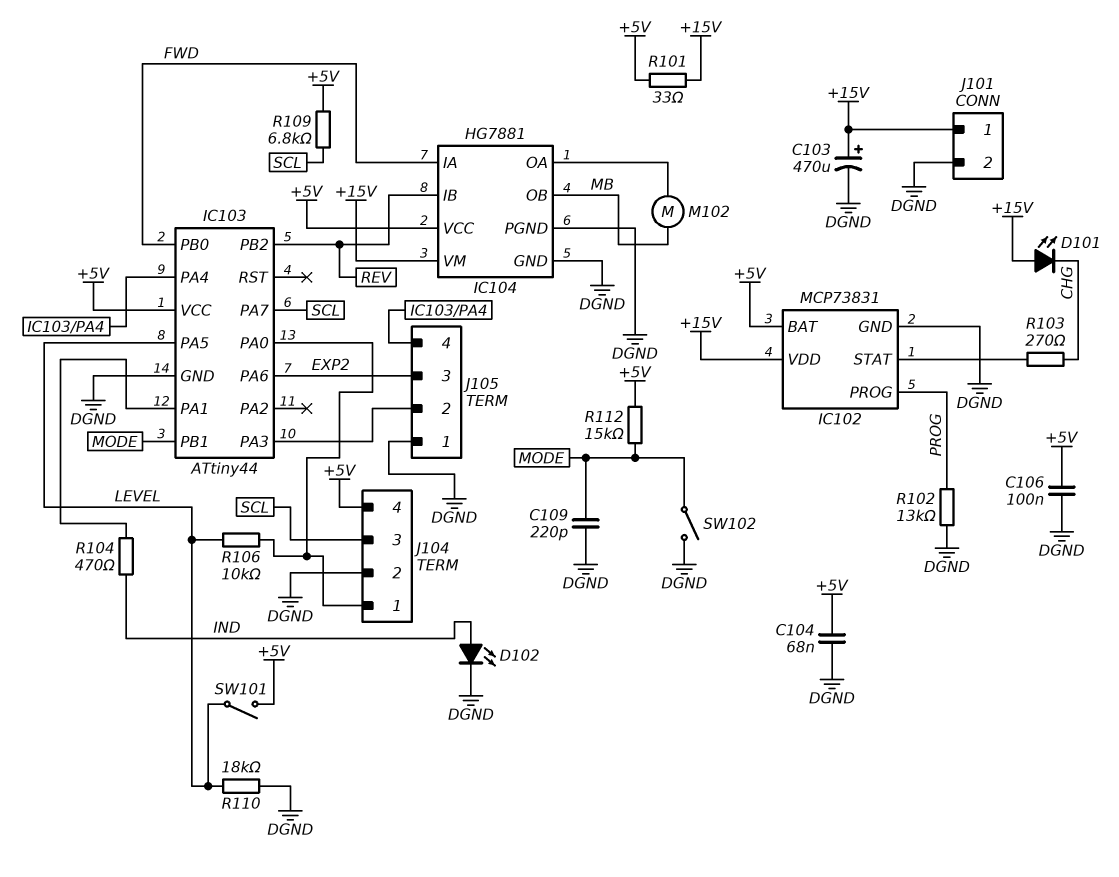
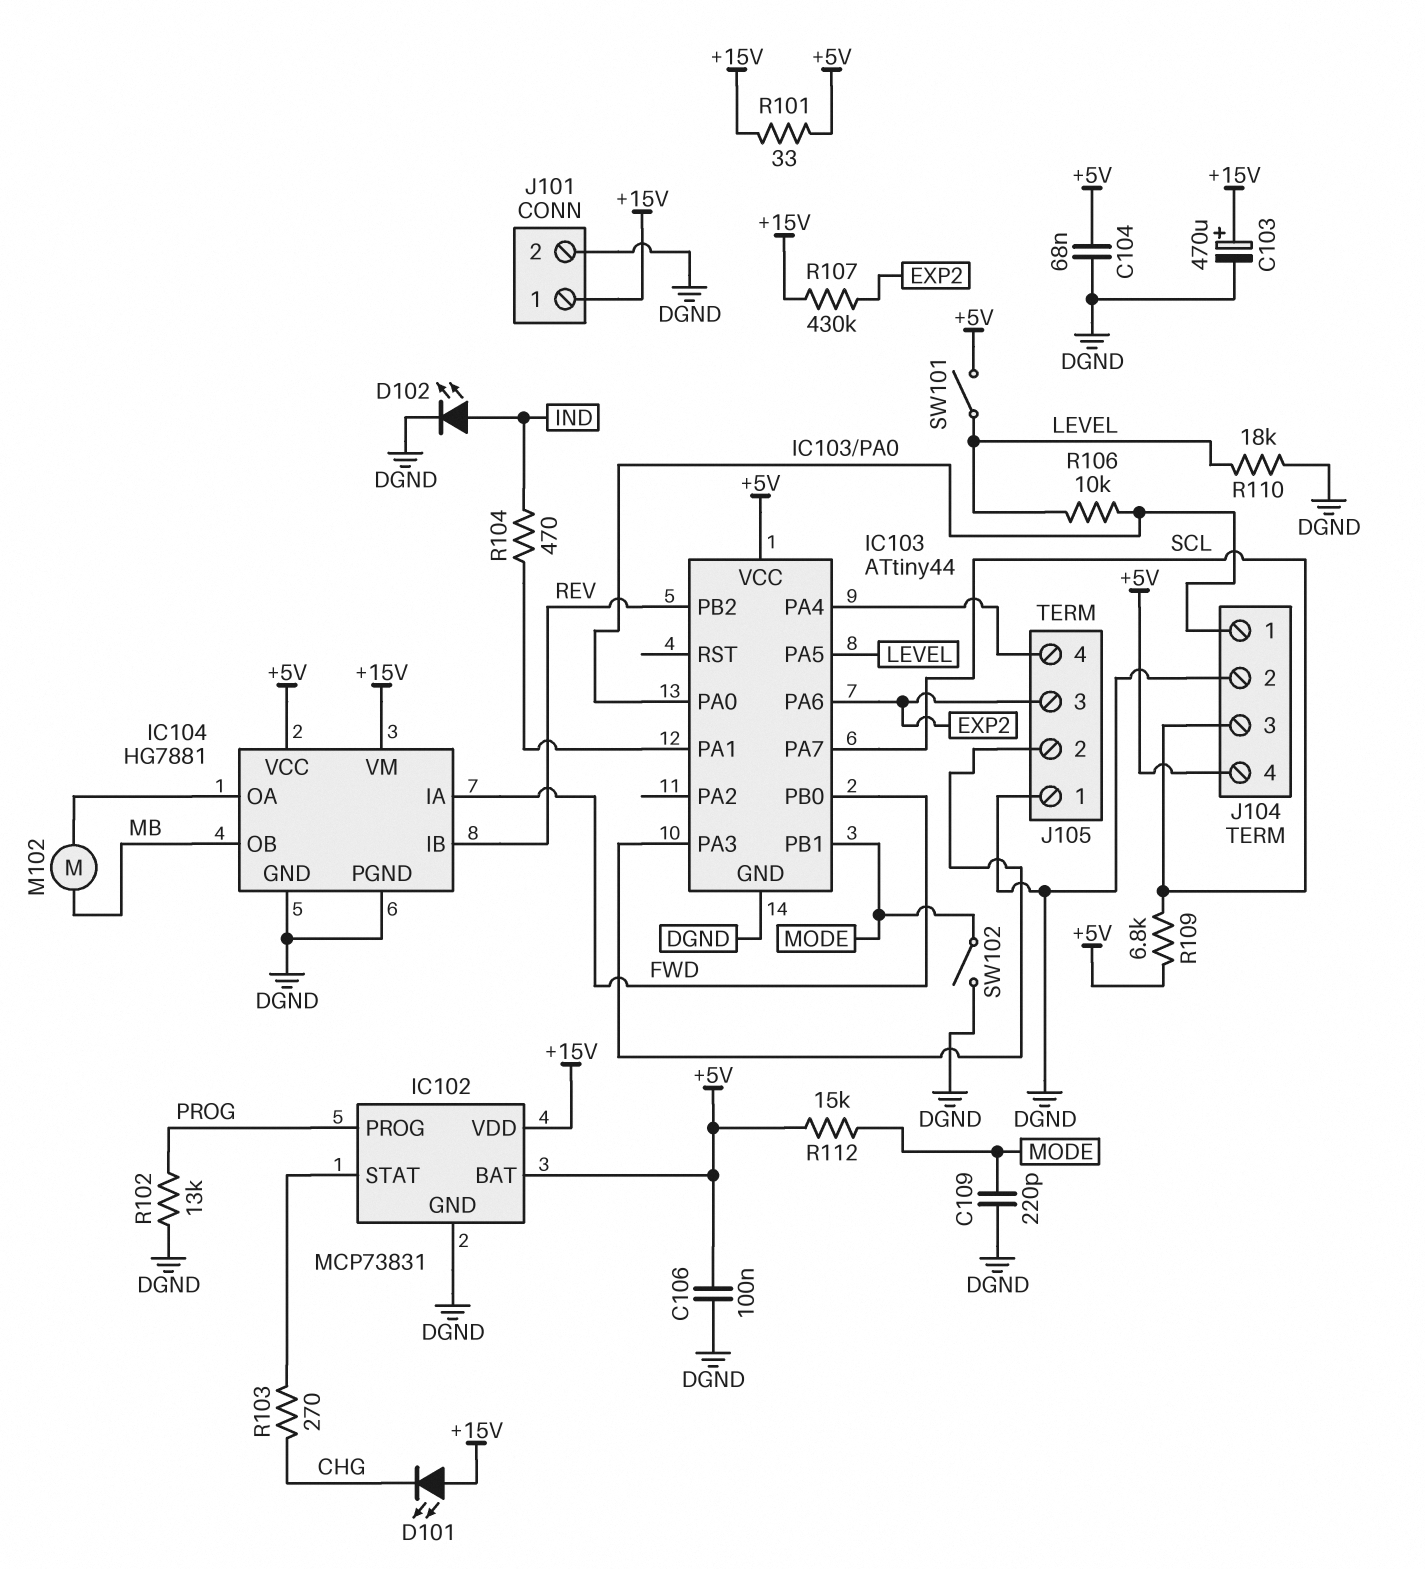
R107: none -> 430k (+15V, EXP2)

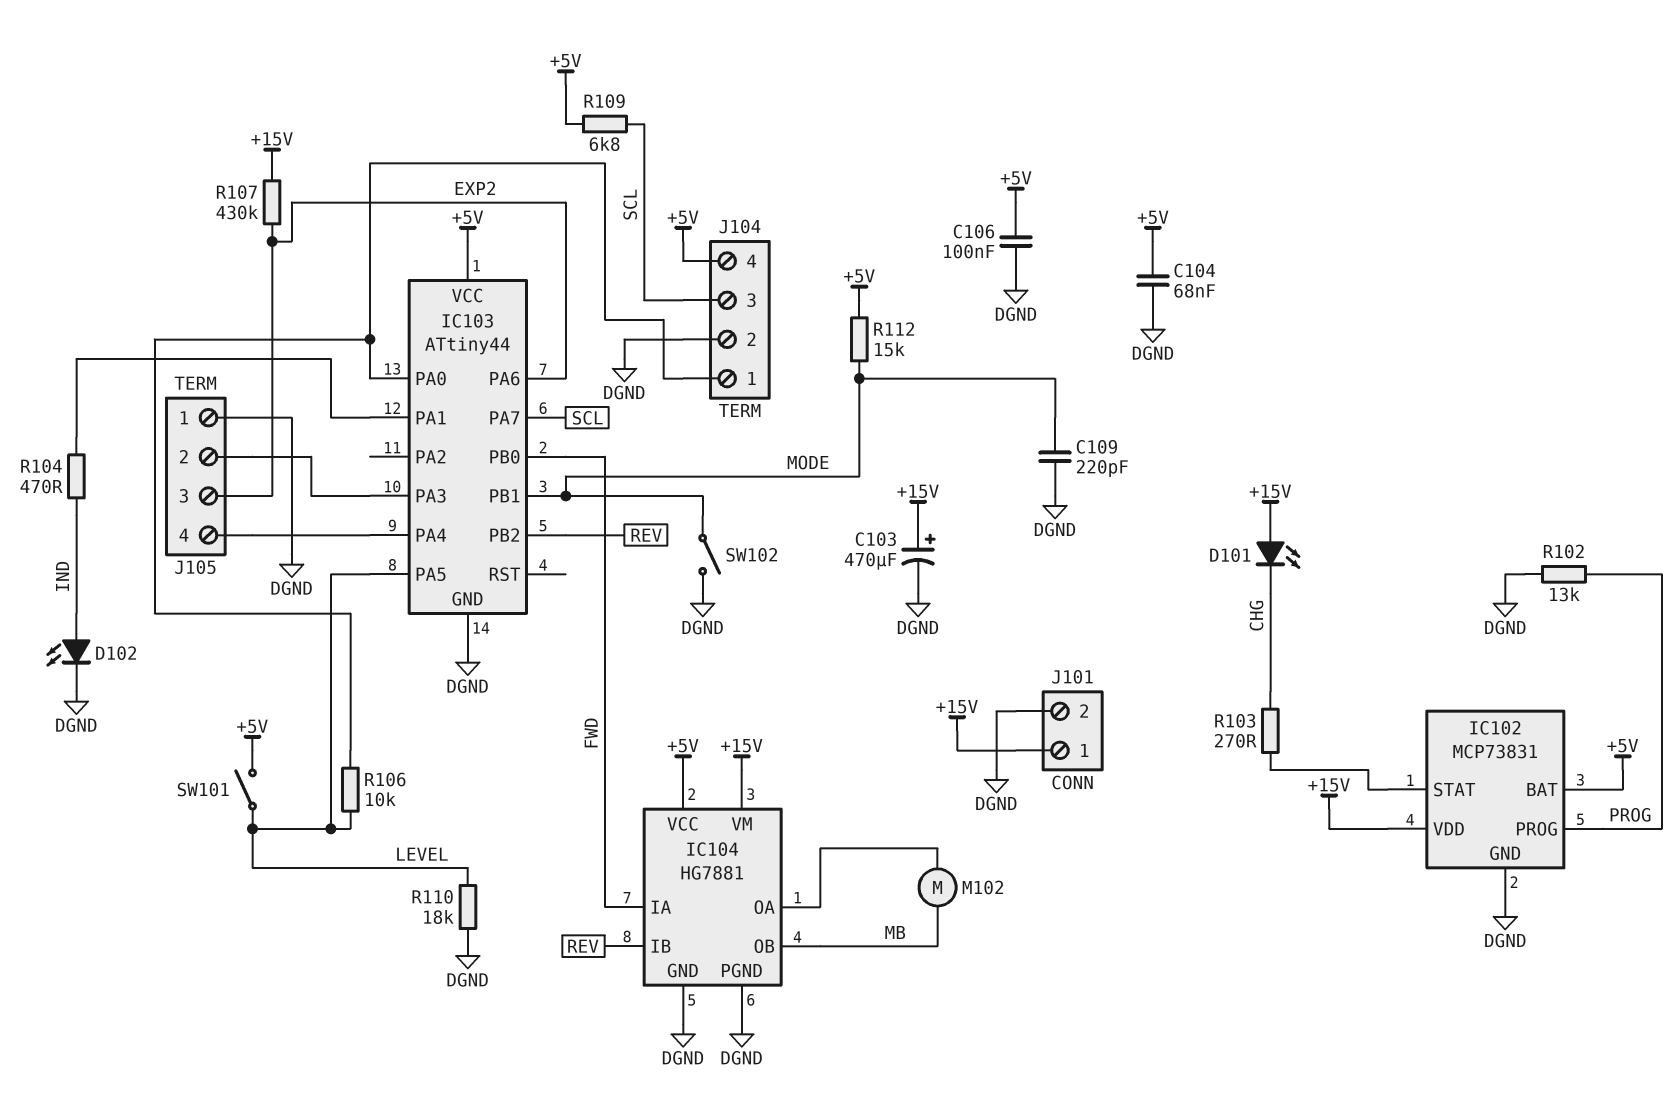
R101: 33 (+5V, +15V) -> none

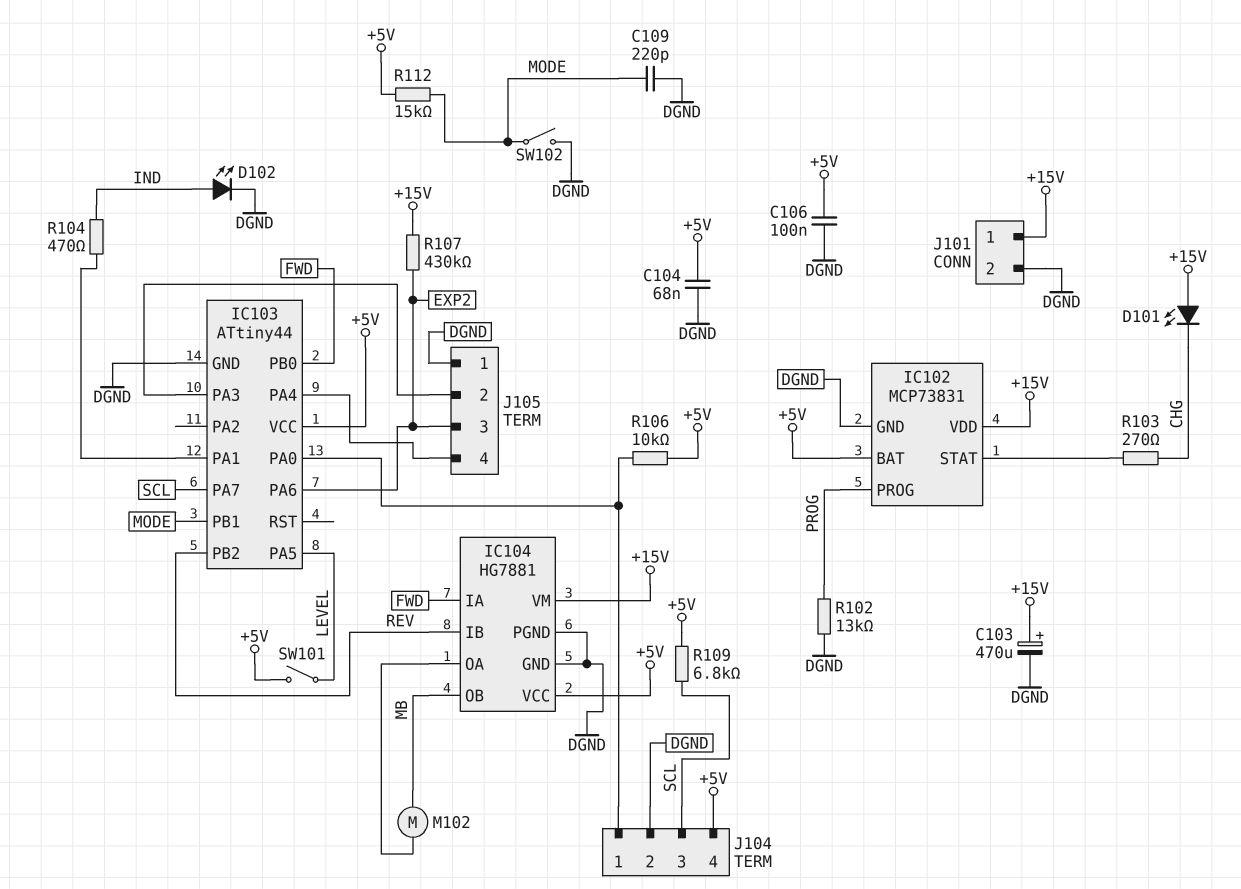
R106: 10k (IC103/PA0, LEVEL) -> 10k (+5V, IC103/PA0)
R110: 18k (DGND, LEVEL) -> none

